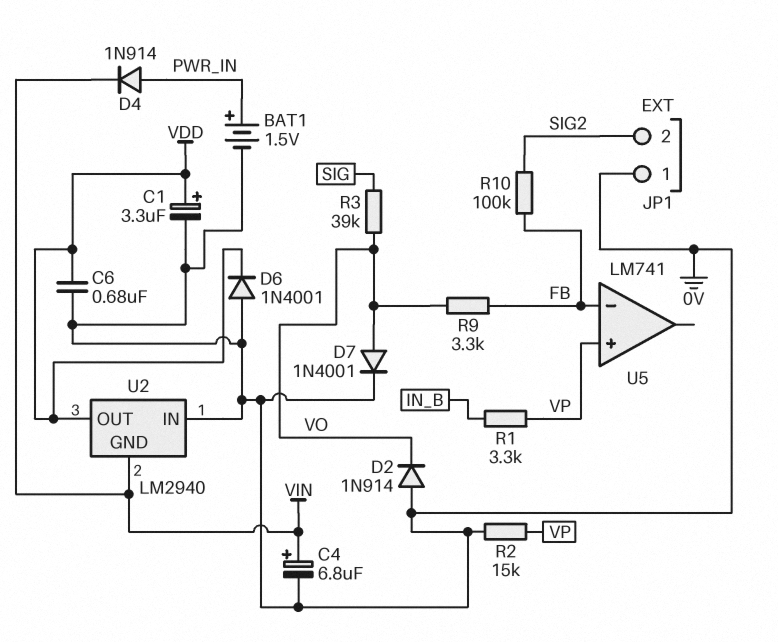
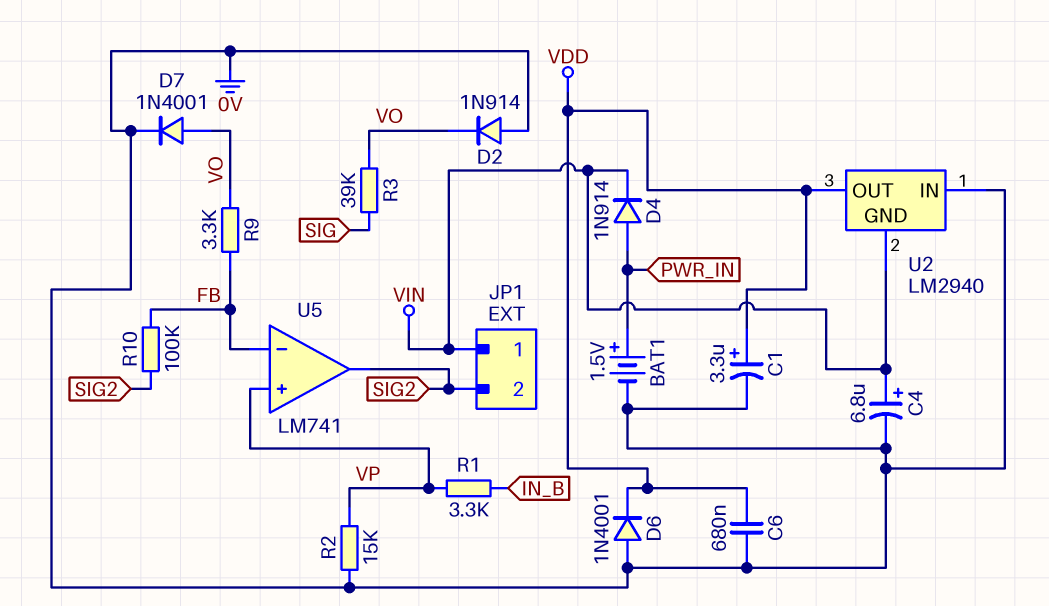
JP1 pin 1: 0V -> VIN
U5 pin out: none -> SIG2

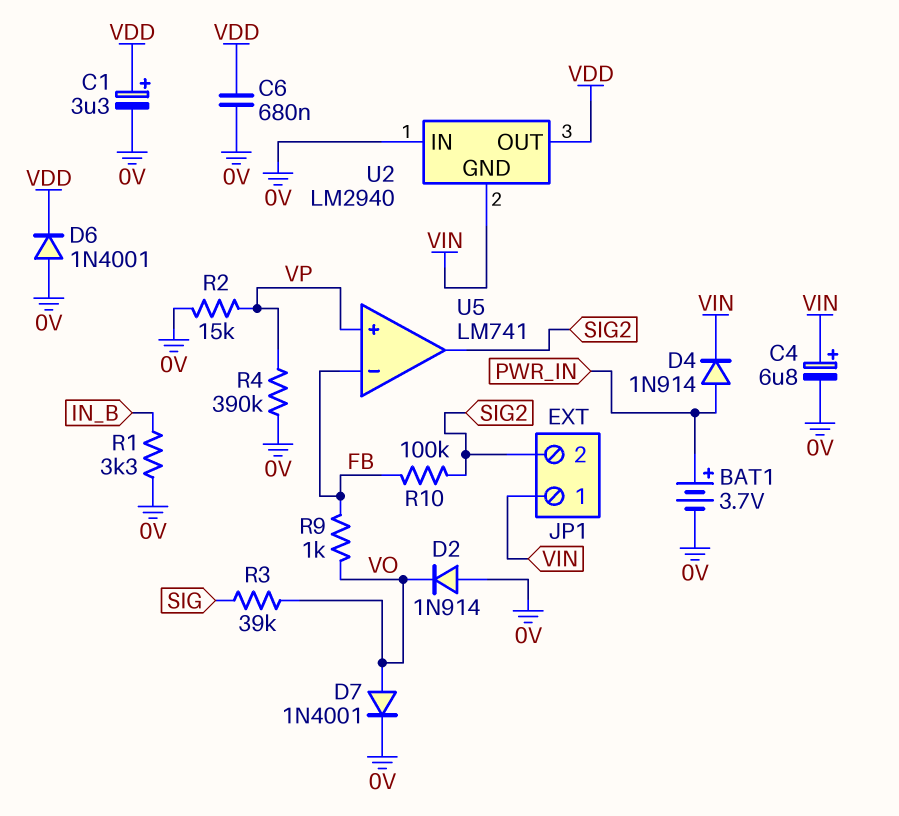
BAT1: 1.5V (plus PWR_IN, minus 0V) -> 3.7V (plus PWR_IN, minus 0V)
R1: 3.3k (IN_B, VP) -> 3.3k (0V, IN_B)
R4: none -> 390k (0V, VP)
R9: 3.3k (FB, VO) -> 1k (FB, VO)

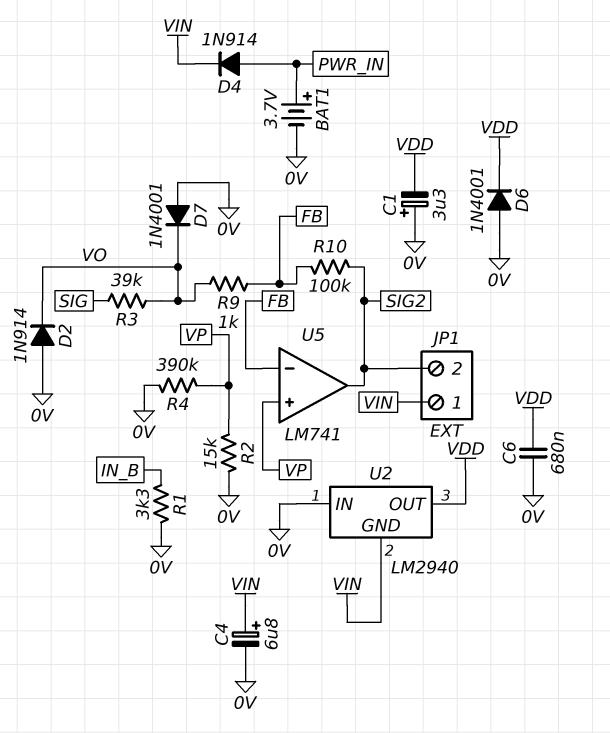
C1: 3.3uF (plus VDD, minus 0V) -> 3.3uF (plus 0V, minus VDD)
D7: diode 1N4001 (A VO, K 0V) -> diode 1N4001 (A 0V, K VO)

